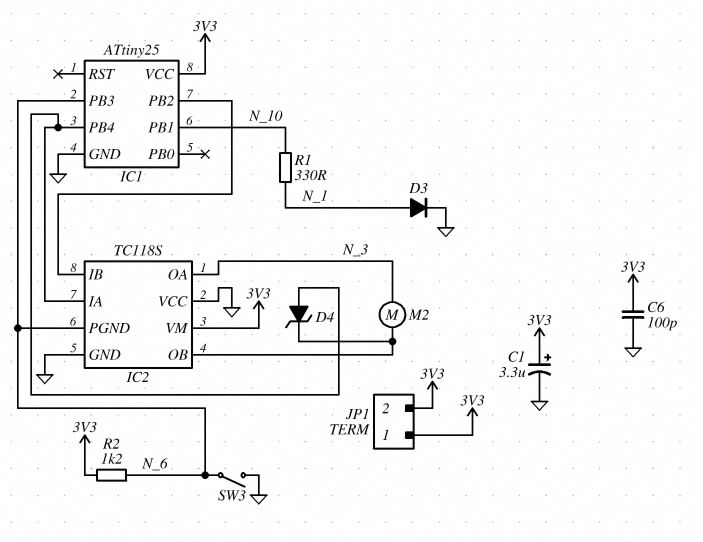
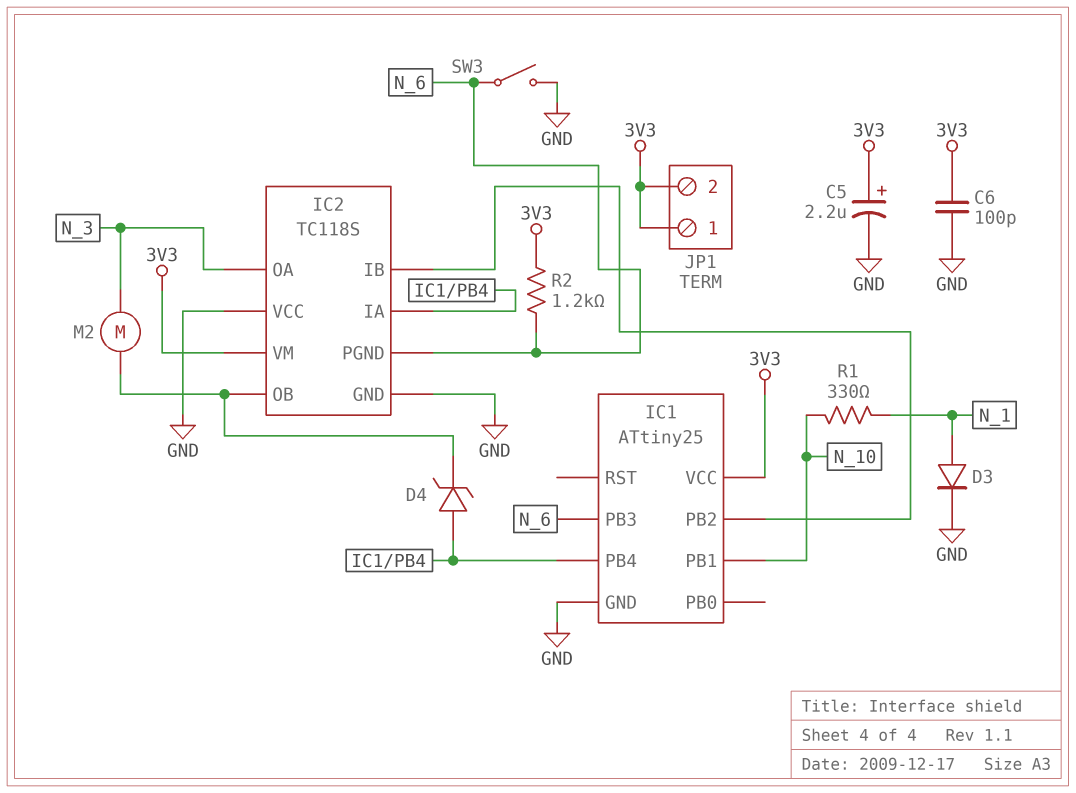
C1: 3.3uF (plus 3V3, minus GND) -> none
C5: none -> 2.2uF (plus 3V3, minus GND)

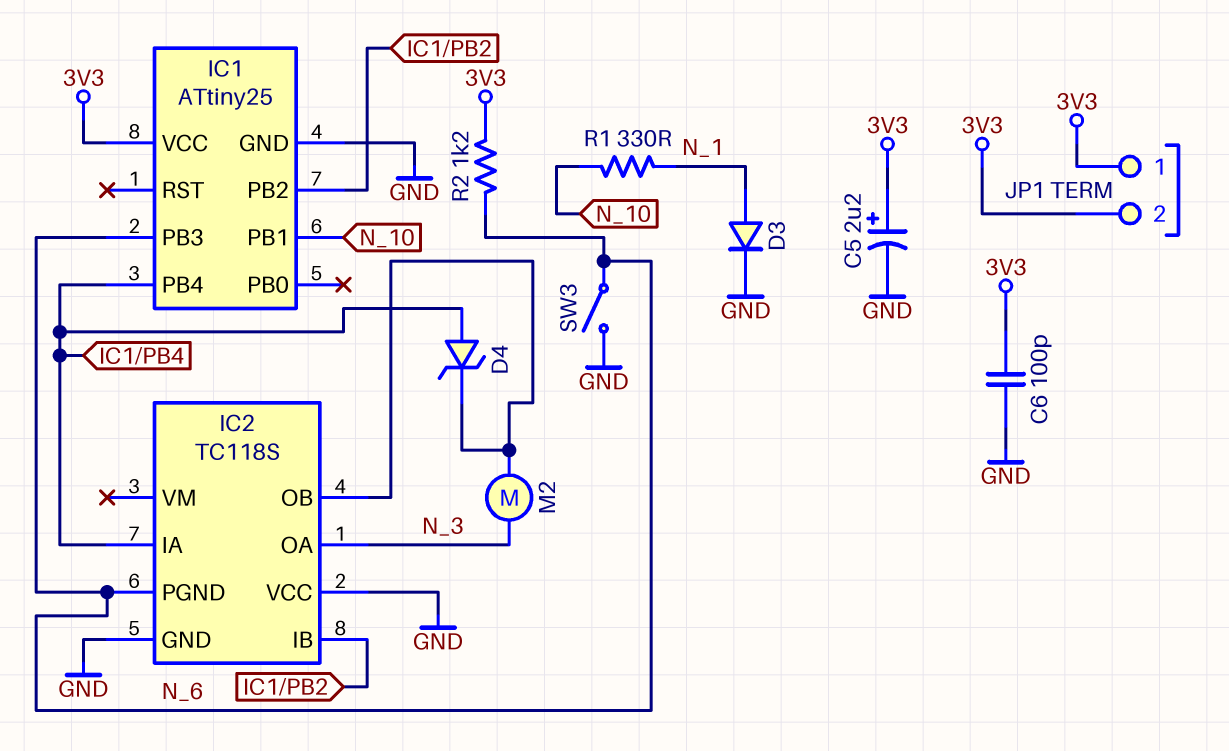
IC2 pin VM: 3V3 -> none

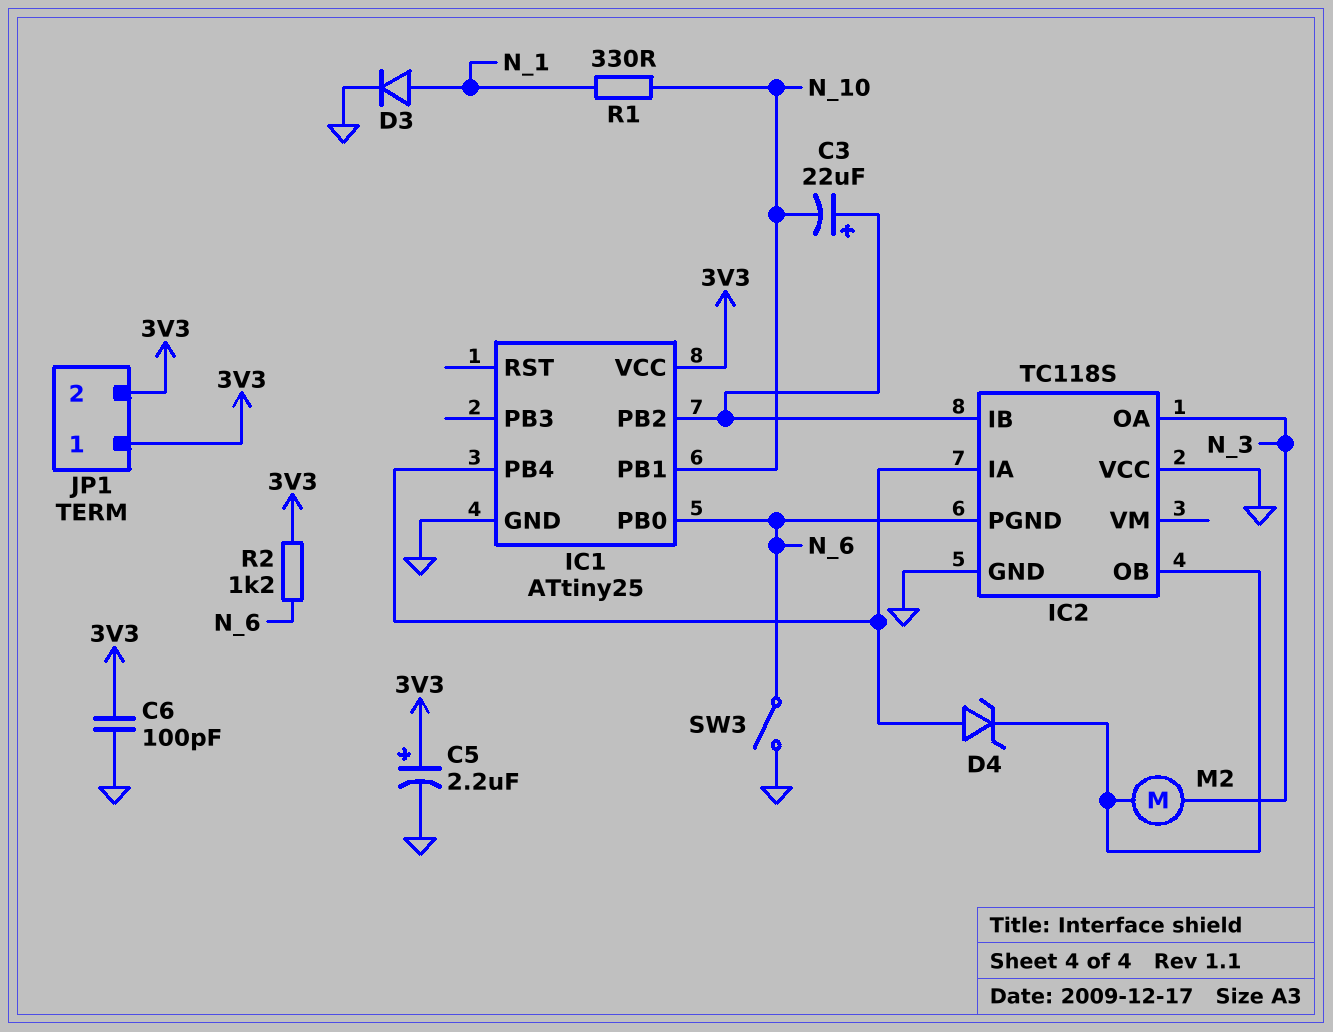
C3: none -> 22uF (plus IC1/PB2, minus N_10)
IC1 pin PB0: none -> N_6
IC1 pin PB3: N_6 -> none

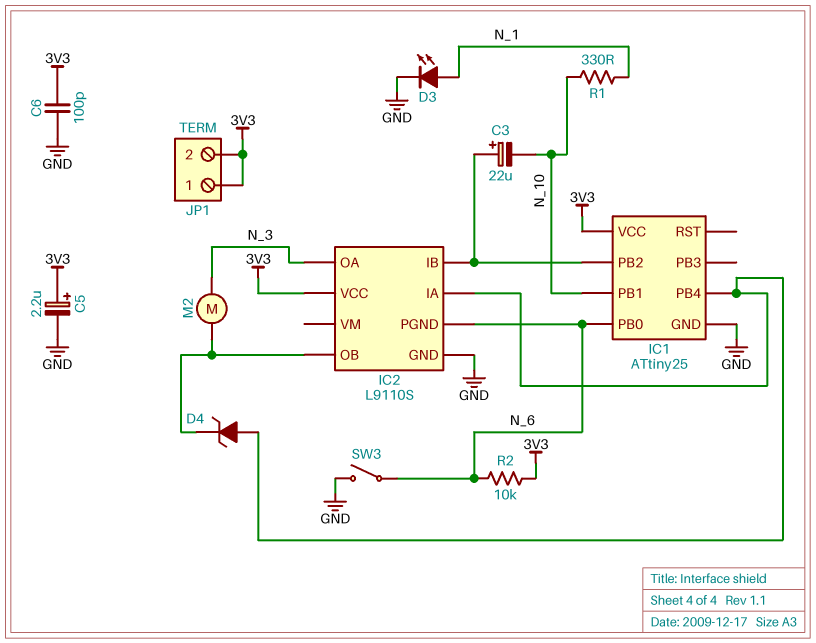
D3: diode (A N_1, K GND) -> LED (A N_1, K GND)
IC2: TC118S -> L9110S
IC2 pin VCC: GND -> 3V3
R2: 1.2k (3V3, N_6) -> 10k (3V3, N_6)

